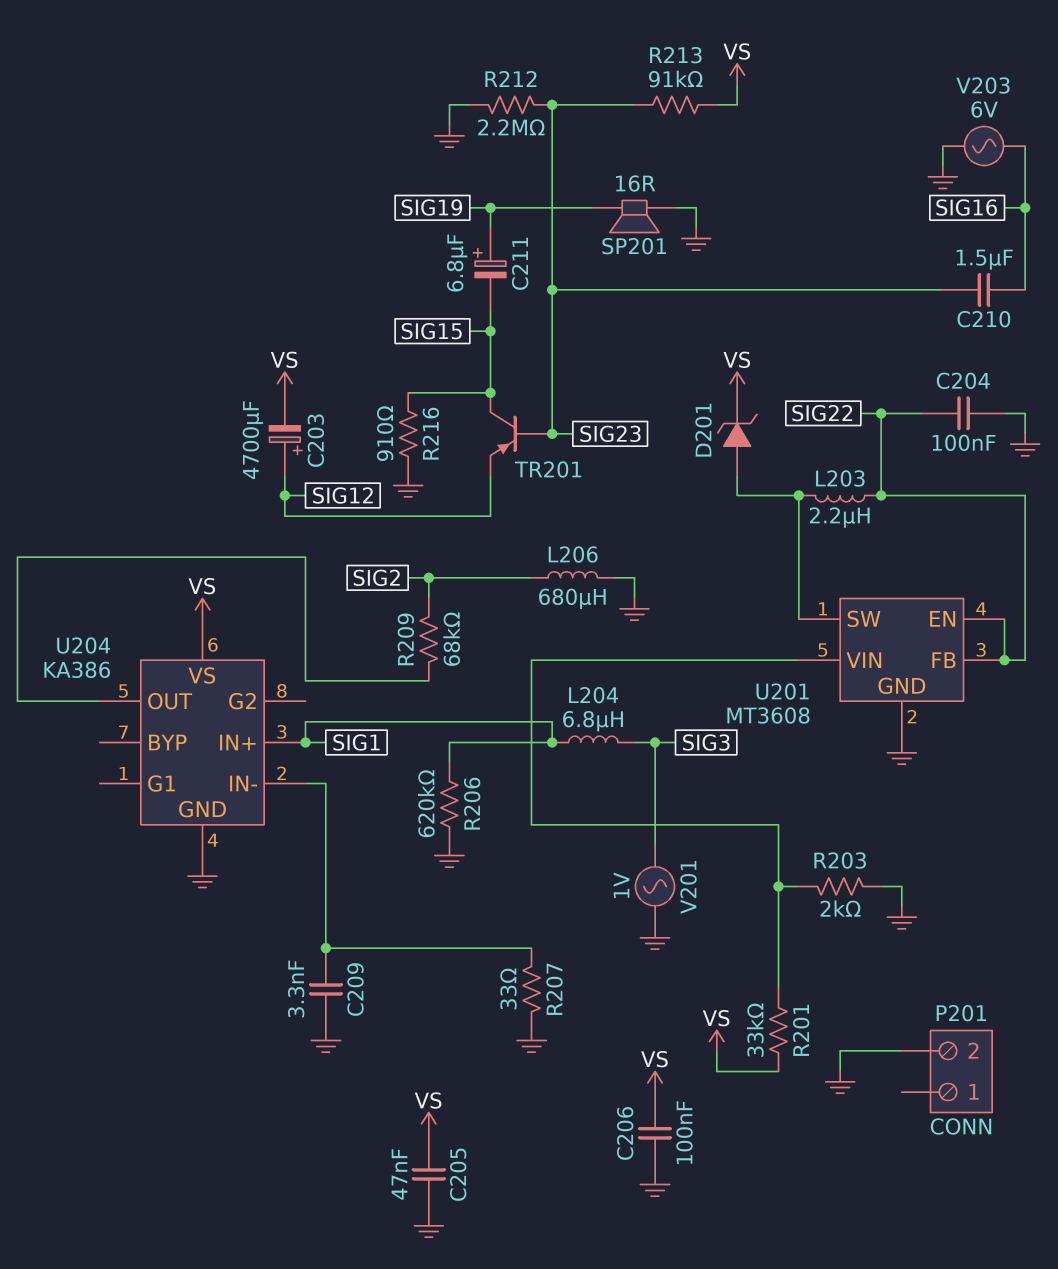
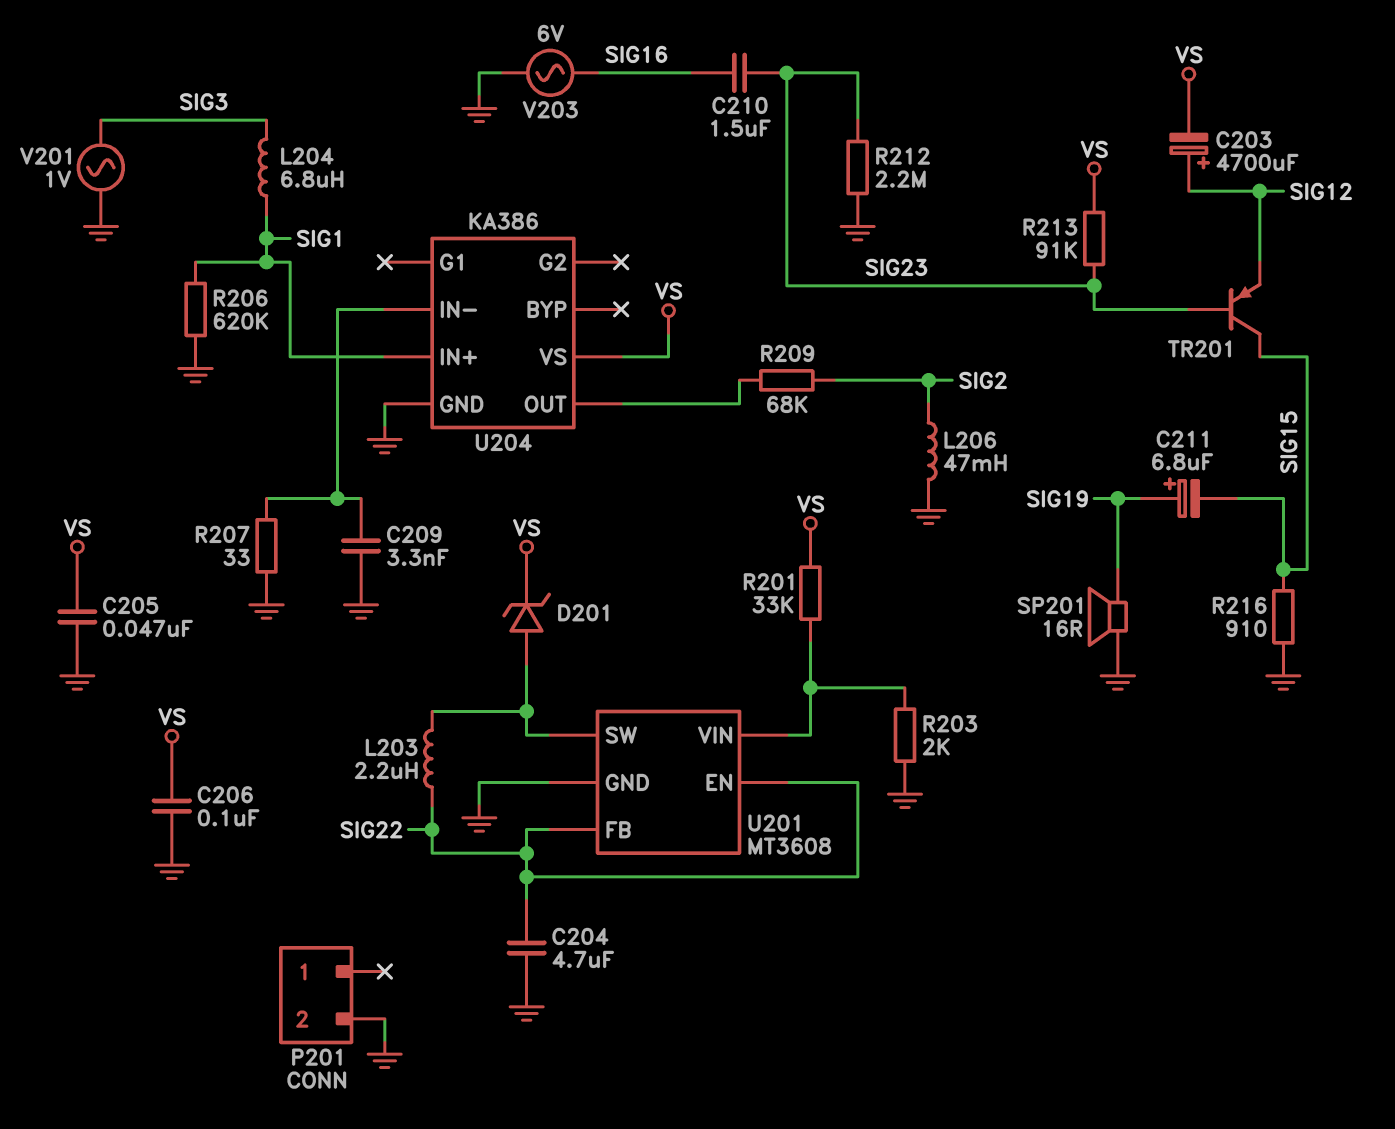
C204: 100nF (GND, SIG22) -> 4.7uF (GND, SIG22)
L206: 680uH (GND, SIG2) -> 47mH (GND, SIG2)

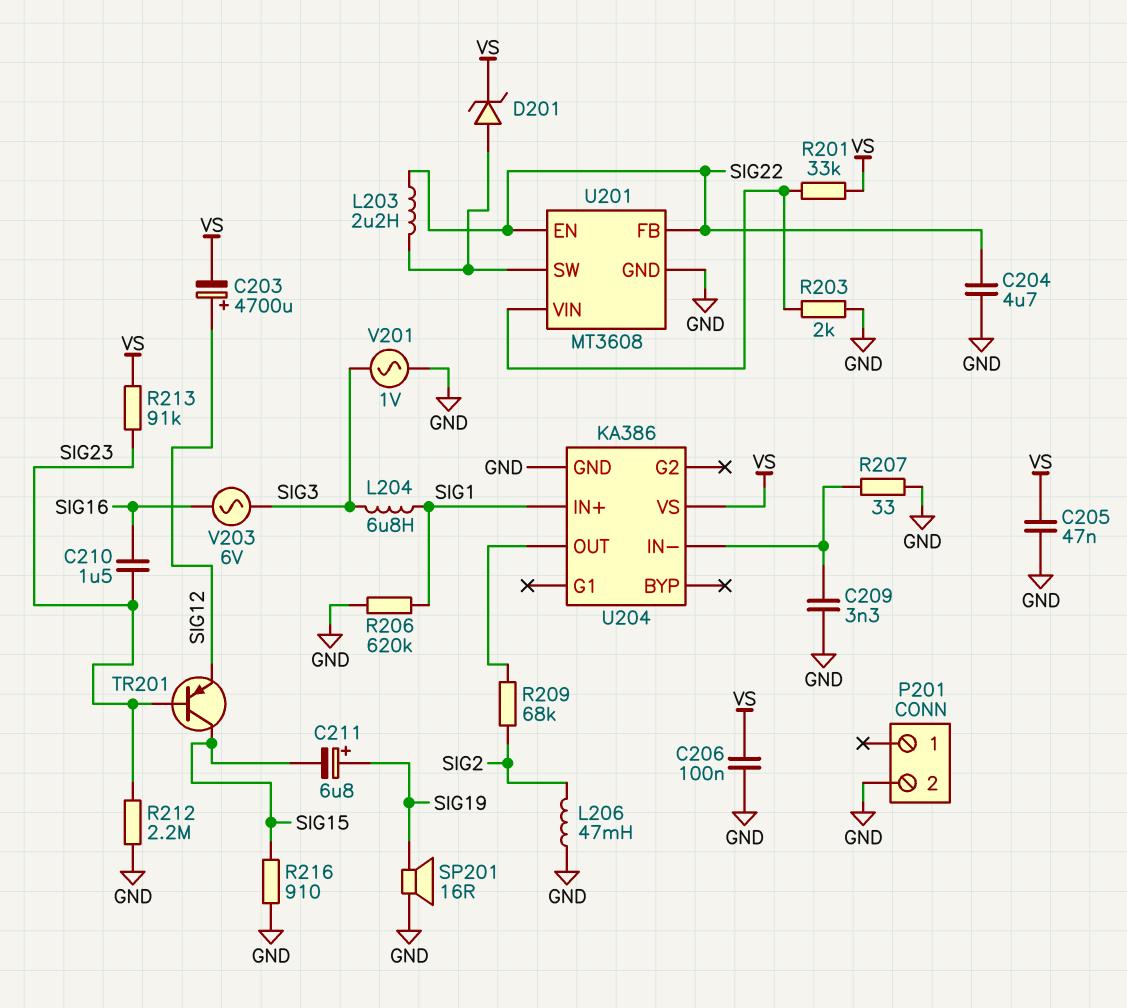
V203: AC 6V (GND, SIG16) -> AC 6V (SIG3, SIG16)

